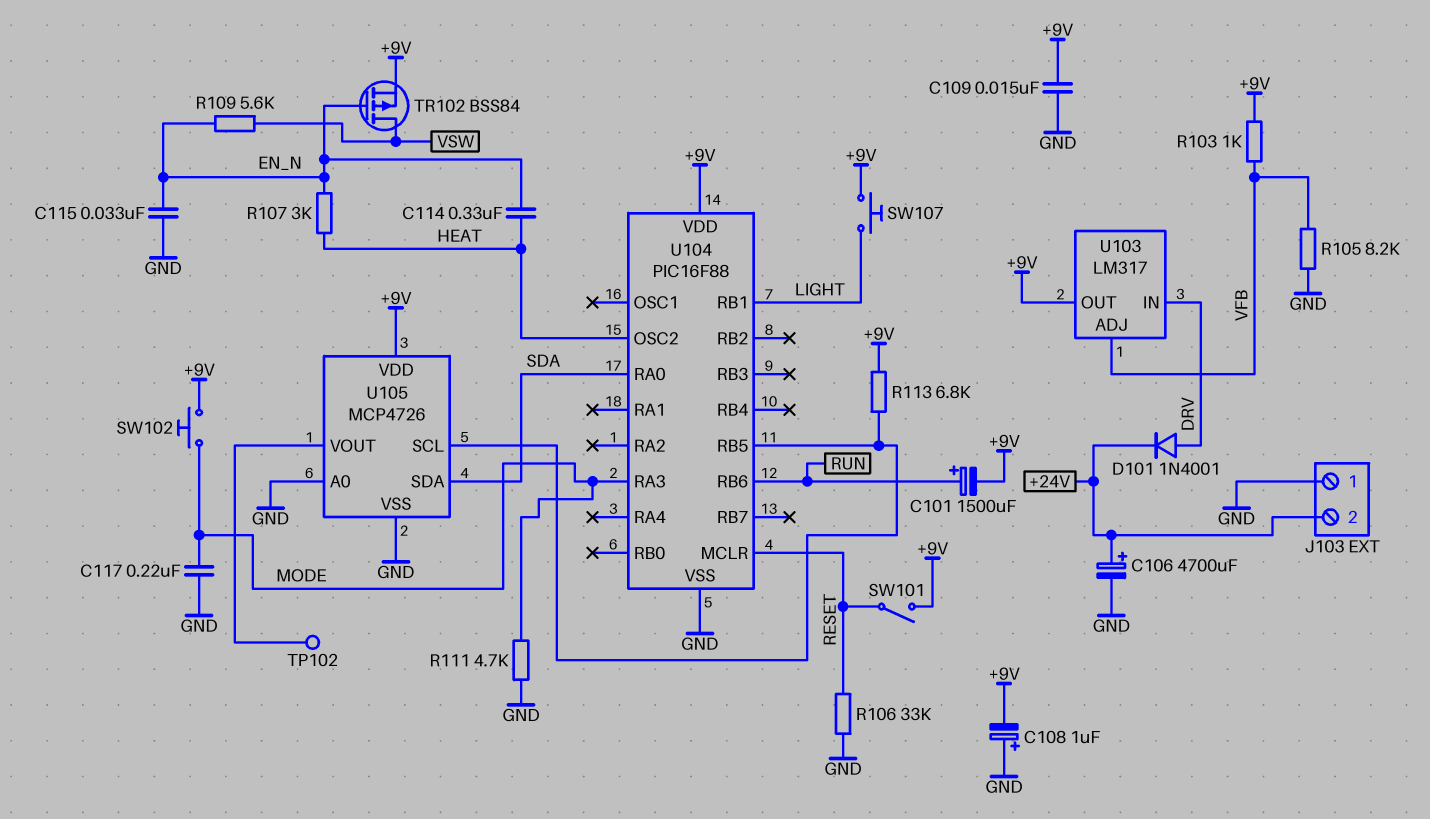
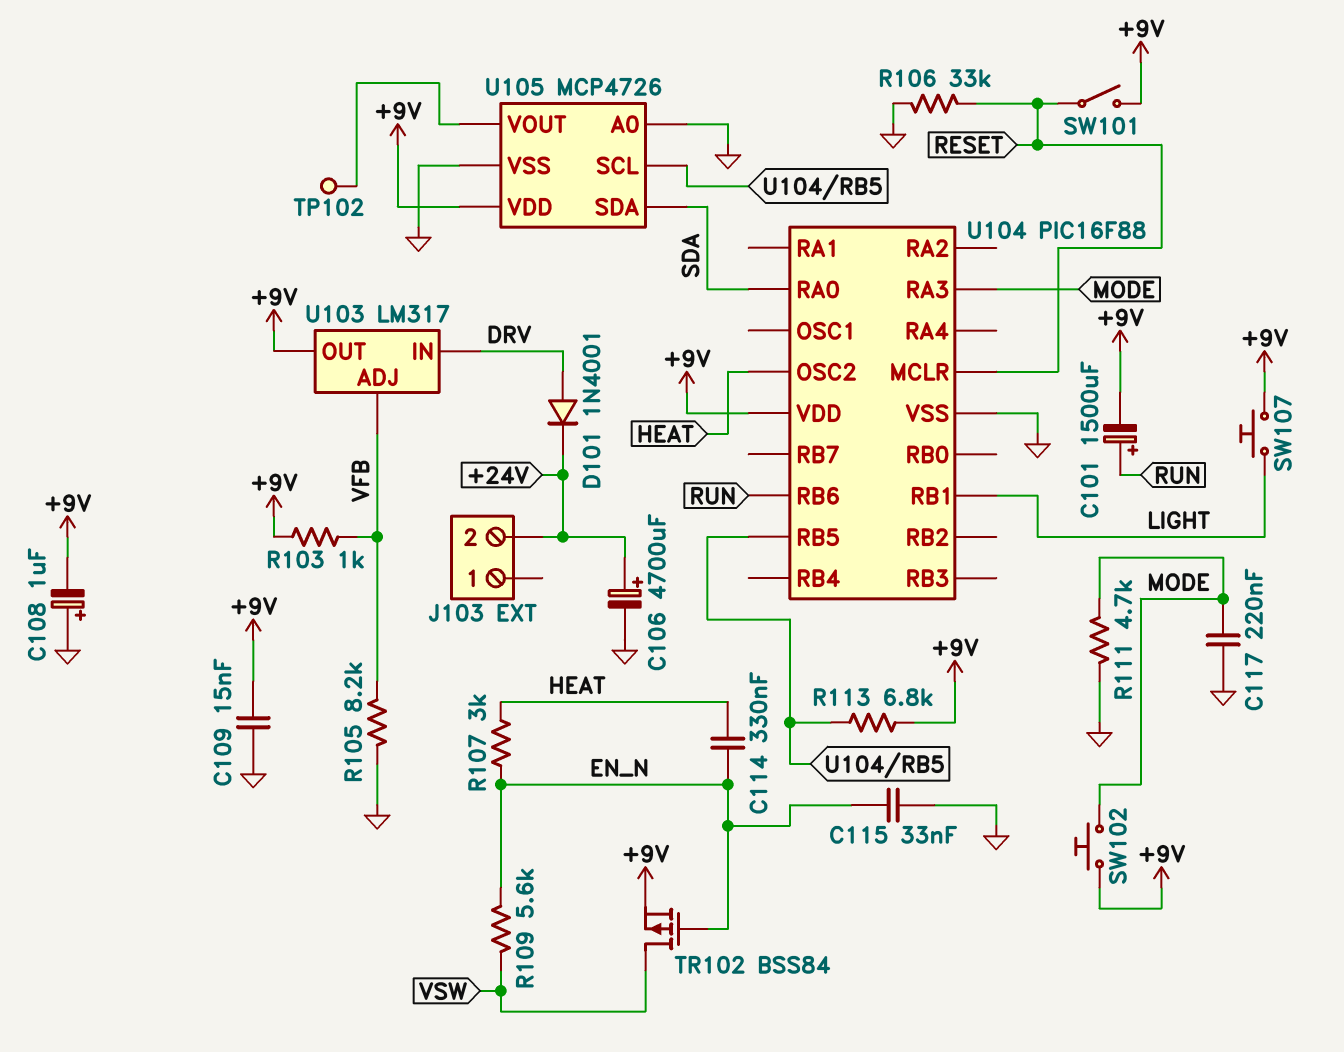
J103 pin 1: GND -> none

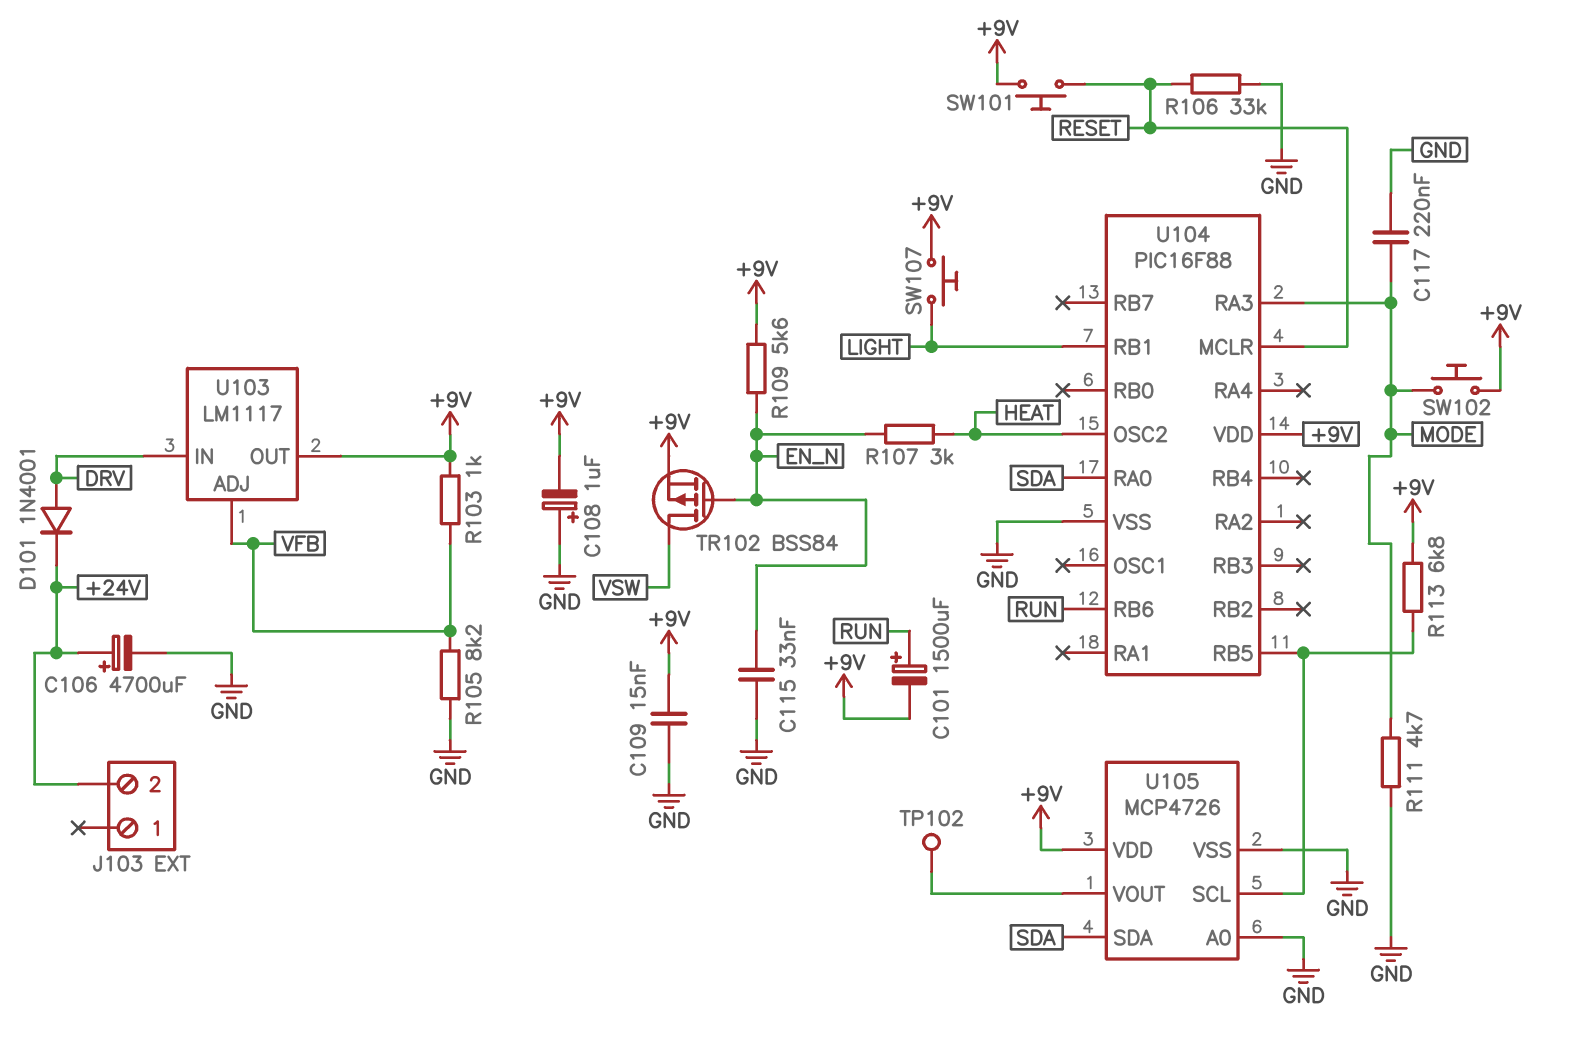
C114: 330nF (EN_N, HEAT) -> none
R109: 5.6k (EN_N, VSW) -> 5.6k (+9V, EN_N)
SW101: switch (+9V, RESET) -> button (+9V, RESET)
U103: LM317 -> LM1117

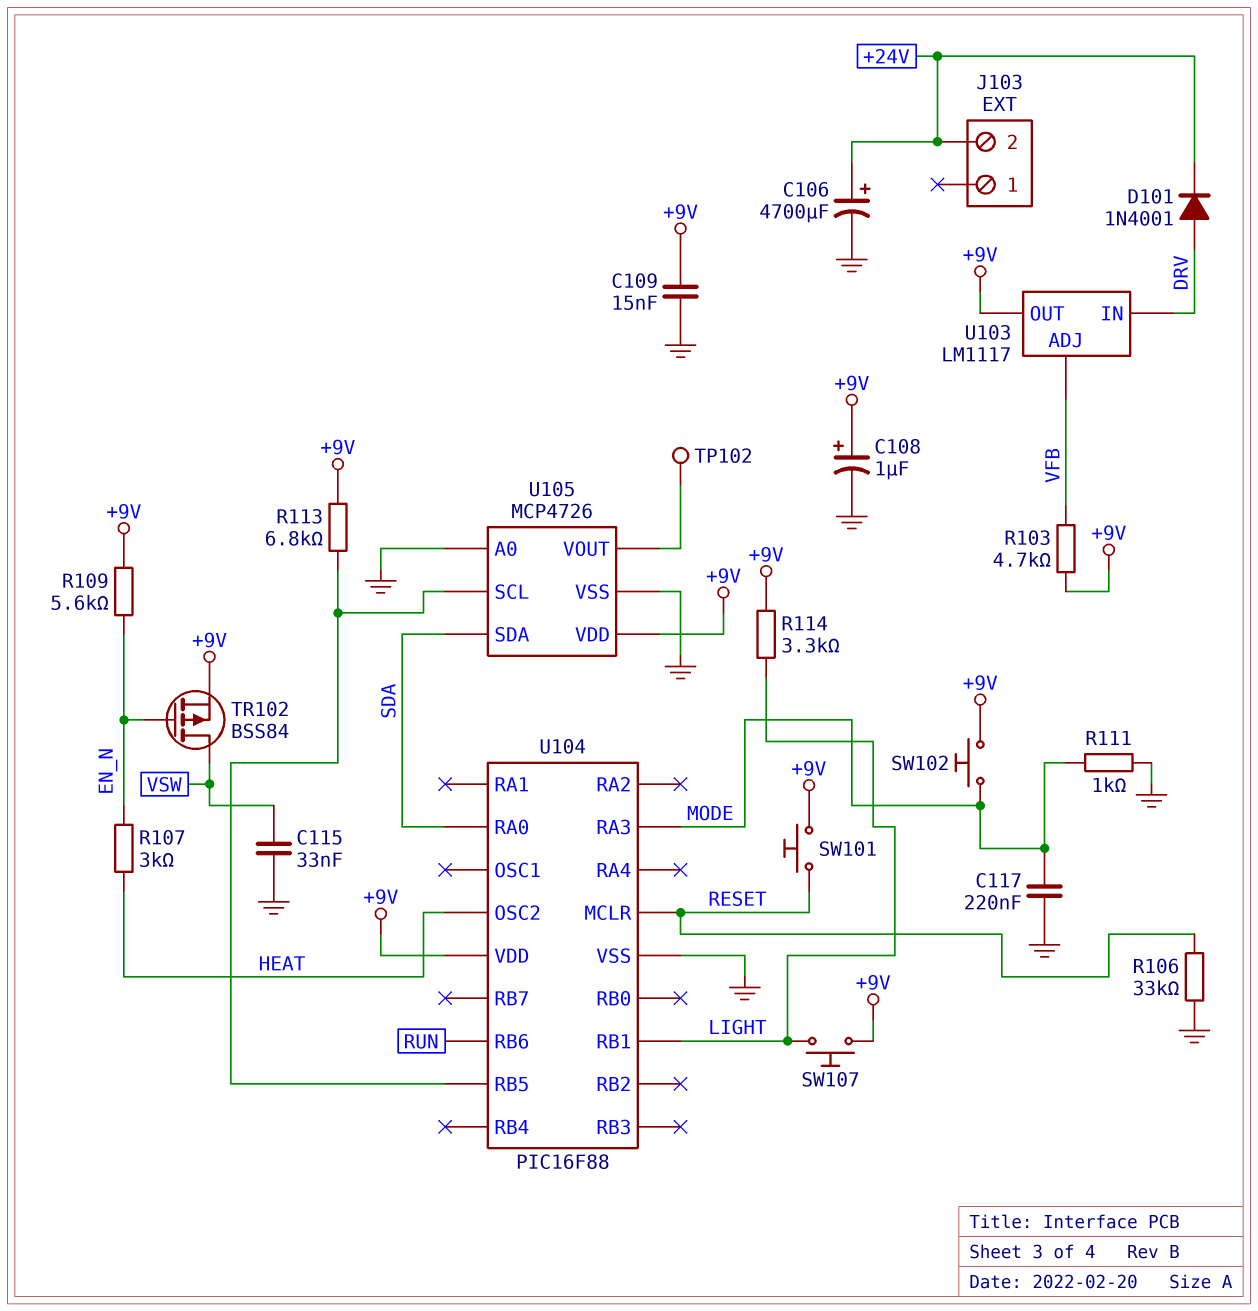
C101: 1500uF (plus RUN, minus +9V) -> none
C108: 1uF (plus GND, minus +9V) -> 1uF (plus +9V, minus GND)
C115: 33nF (EN_N, GND) -> 33nF (GND, VSW)
R103: 1k (+9V, VFB) -> 4.7k (+9V, VFB)
R105: 8.2k (GND, VFB) -> none
R111: 4.7k (GND, MODE) -> 1k (GND, MODE)
R114: none -> 3.3k (+9V, LIGHT)

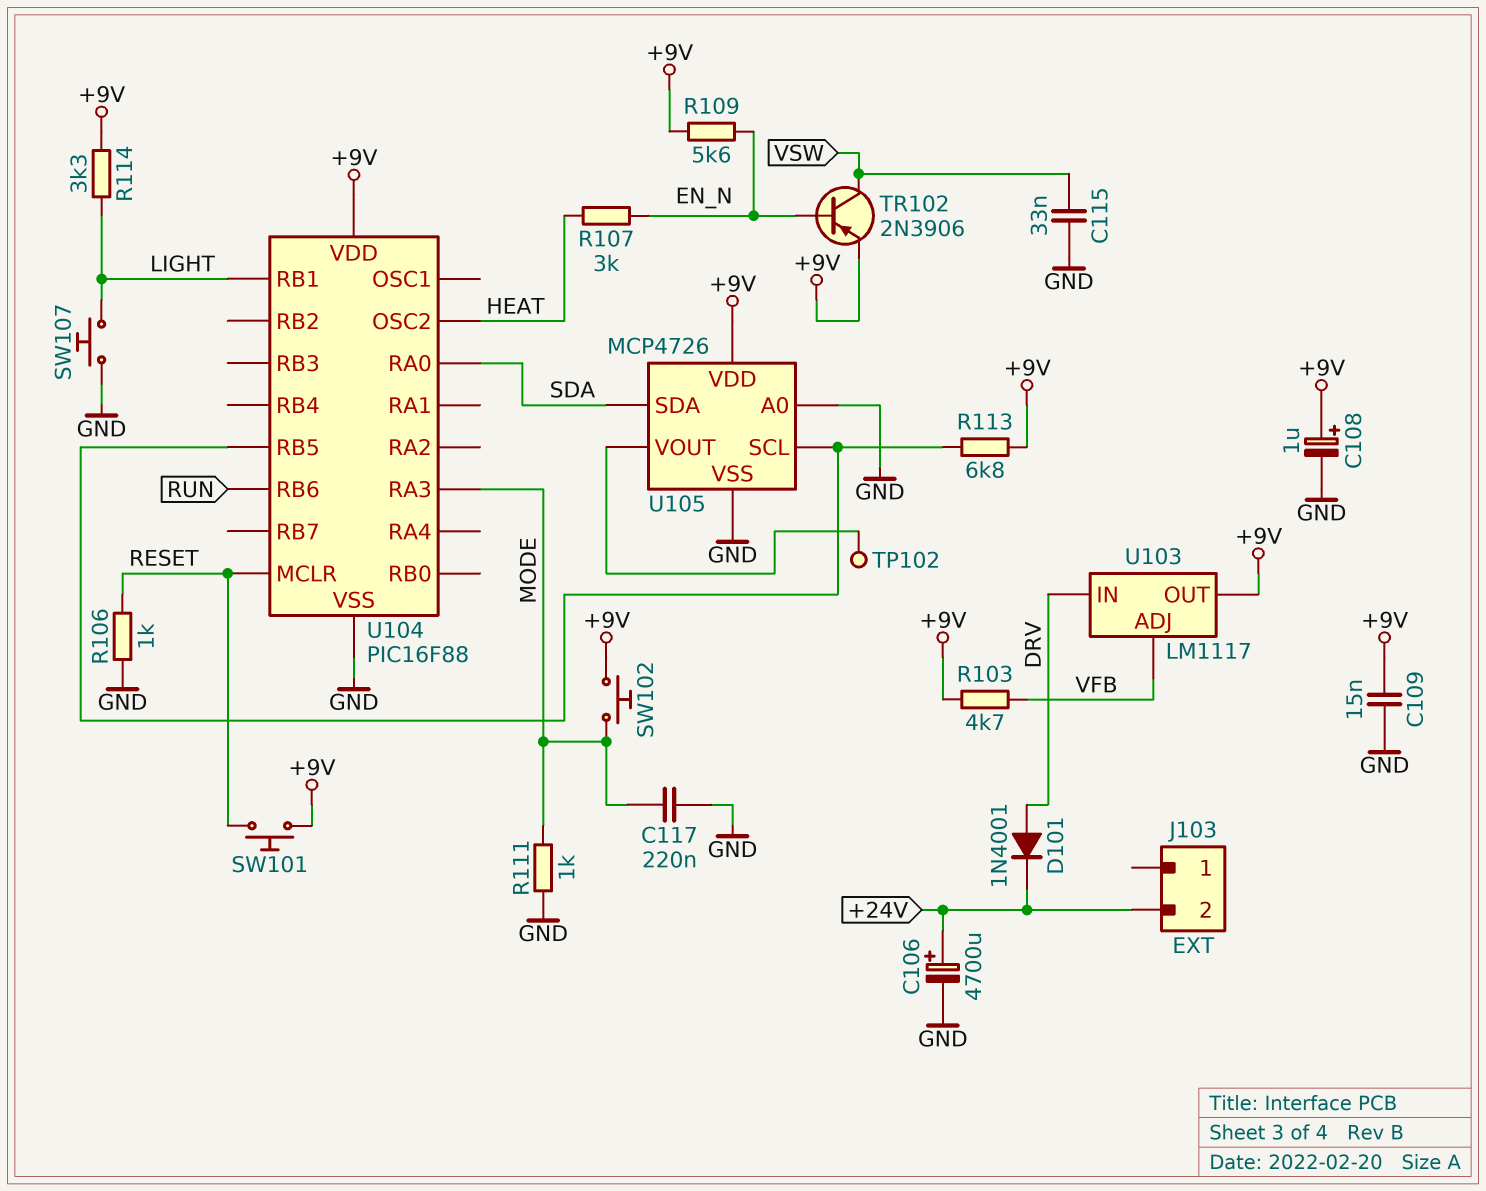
R106: 33k (GND, RESET) -> 1k (GND, RESET)
SW107: button (+9V, LIGHT) -> button (GND, LIGHT)
TR102: PMOS BSS84 (G EN_N, D VSW, S +9V) -> PNP 2N3906 (B EN_N, C VSW, E +9V)

